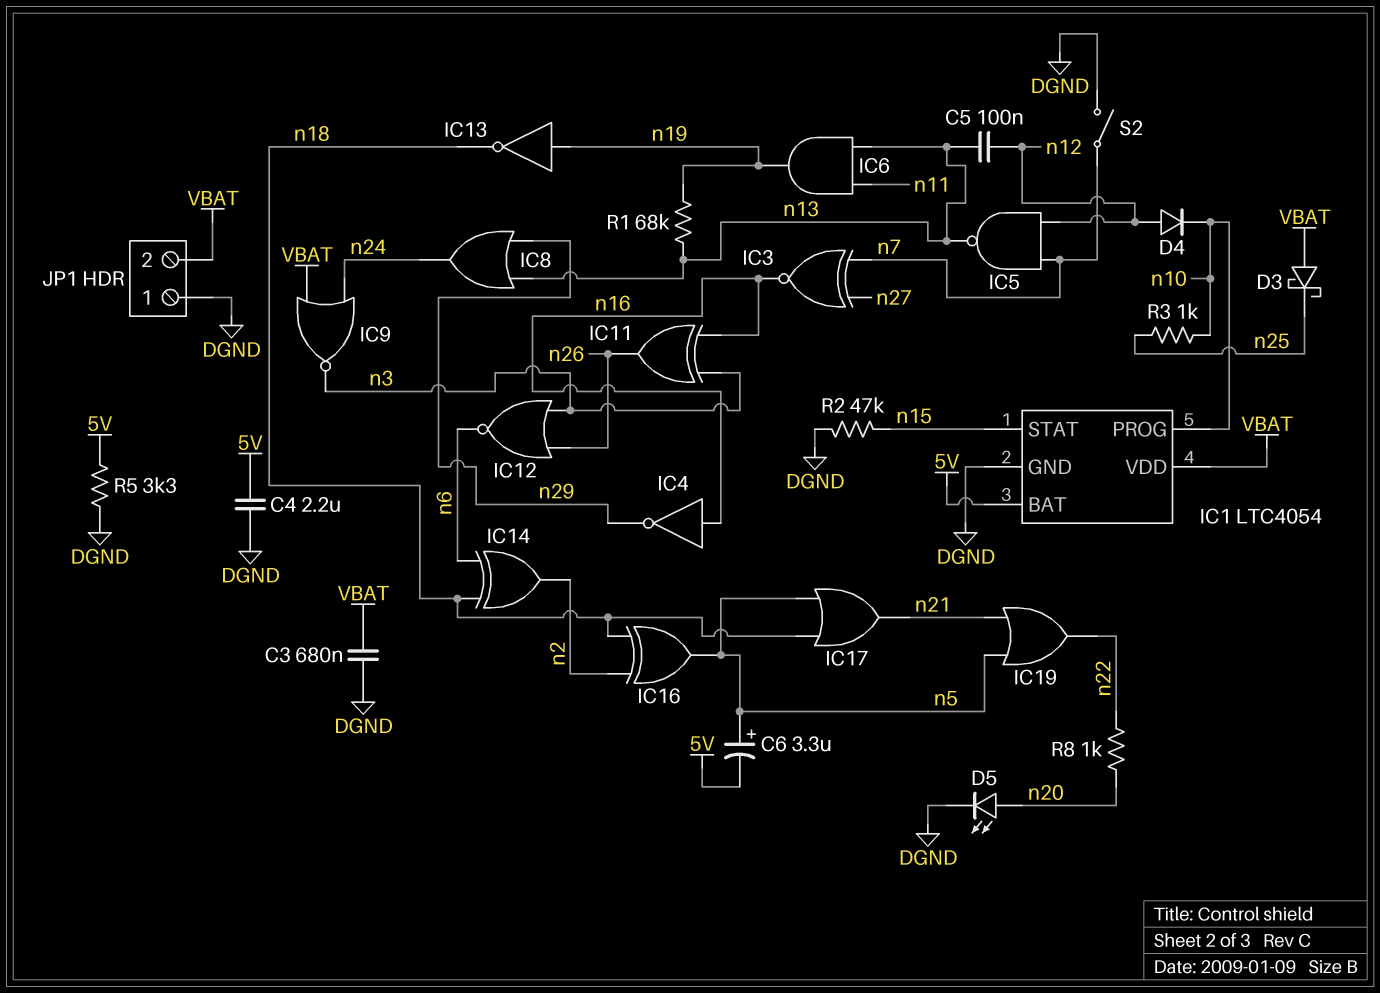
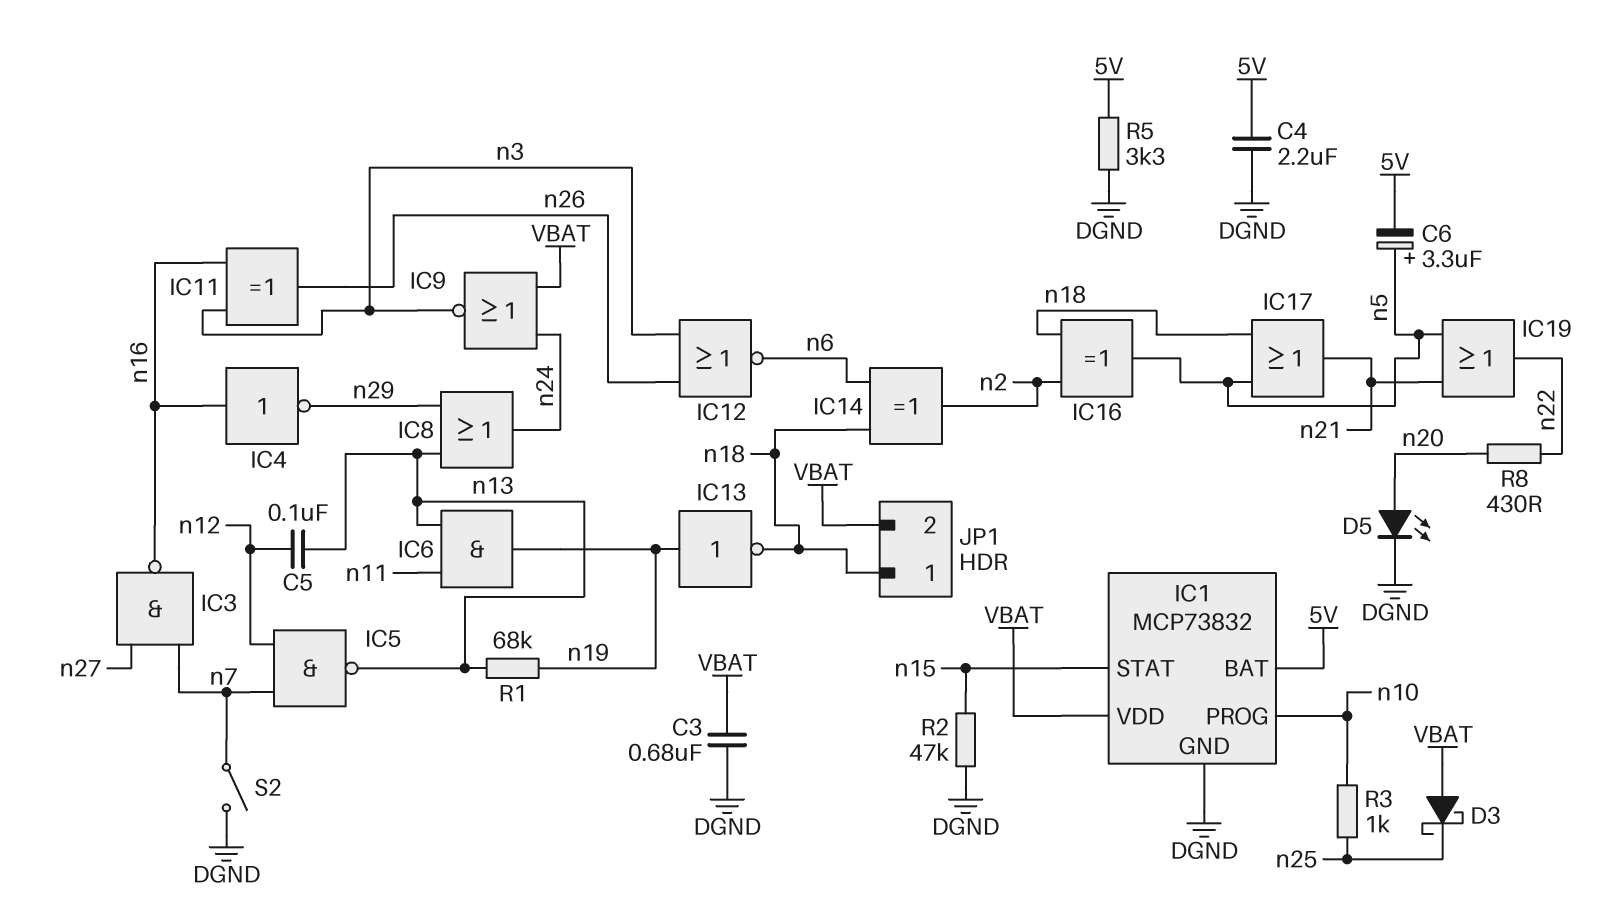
D4: diode (A n12, K n10) -> none
IC1: LTC4054 -> MCP73832
IC3: XNOR (in n7, in n27, out n16) -> NAND (in n7, in n27, out n16)
JP1 pin 1: DGND -> n18
R8: 1k (n20, n22) -> 430 (n20, n22)

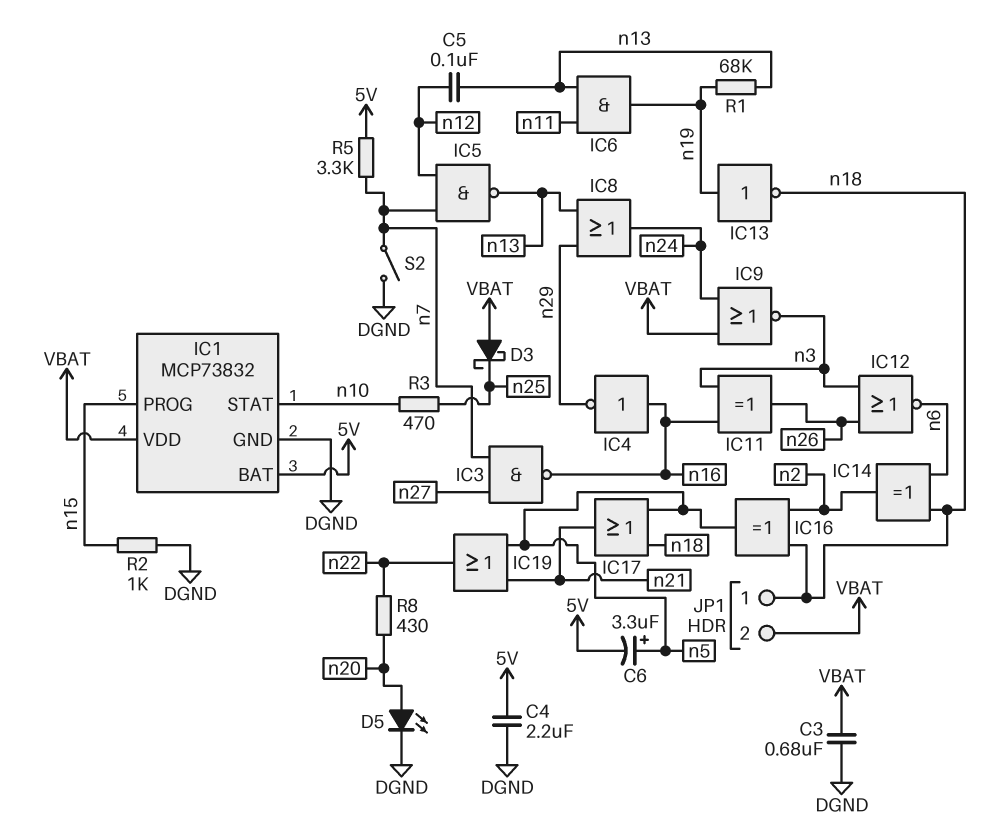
IC1 pin PROG: n10 -> n15
IC1 pin STAT: n15 -> n10
R2: 47k (DGND, n15) -> 1k (DGND, n15)
R3: 1k (n10, n25) -> 470 (n10, n25)
R5: 3.3k (5V, DGND) -> 3.3k (5V, n7)

